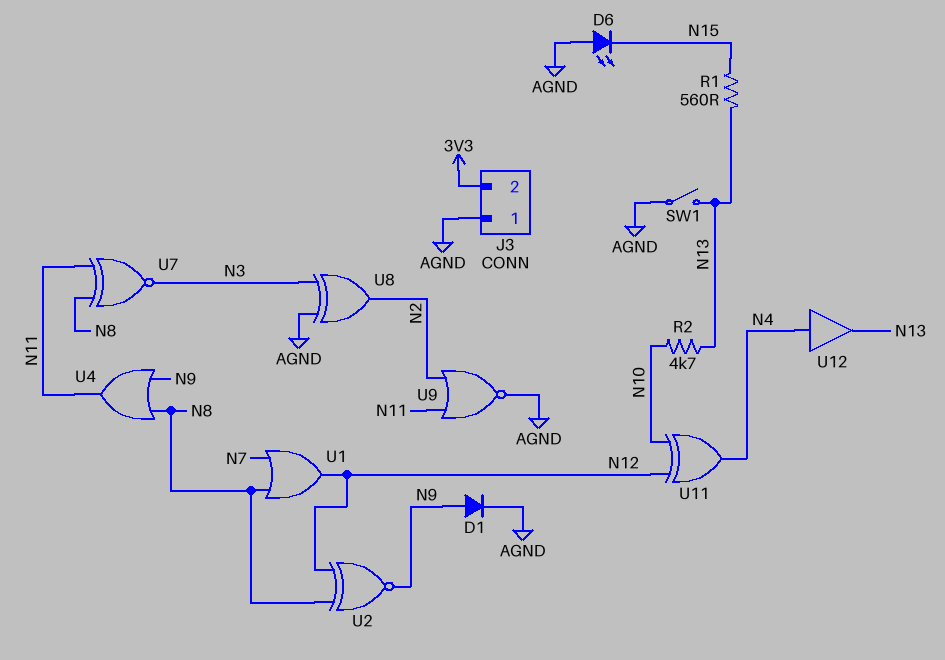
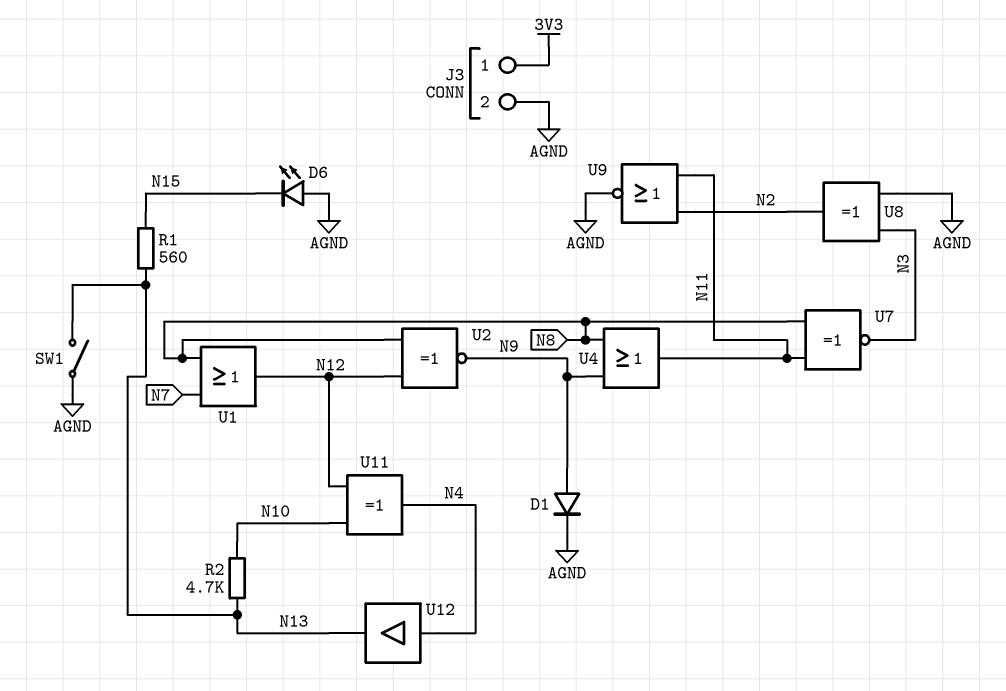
J3 pin 1: AGND -> 3V3
J3 pin 2: 3V3 -> AGND

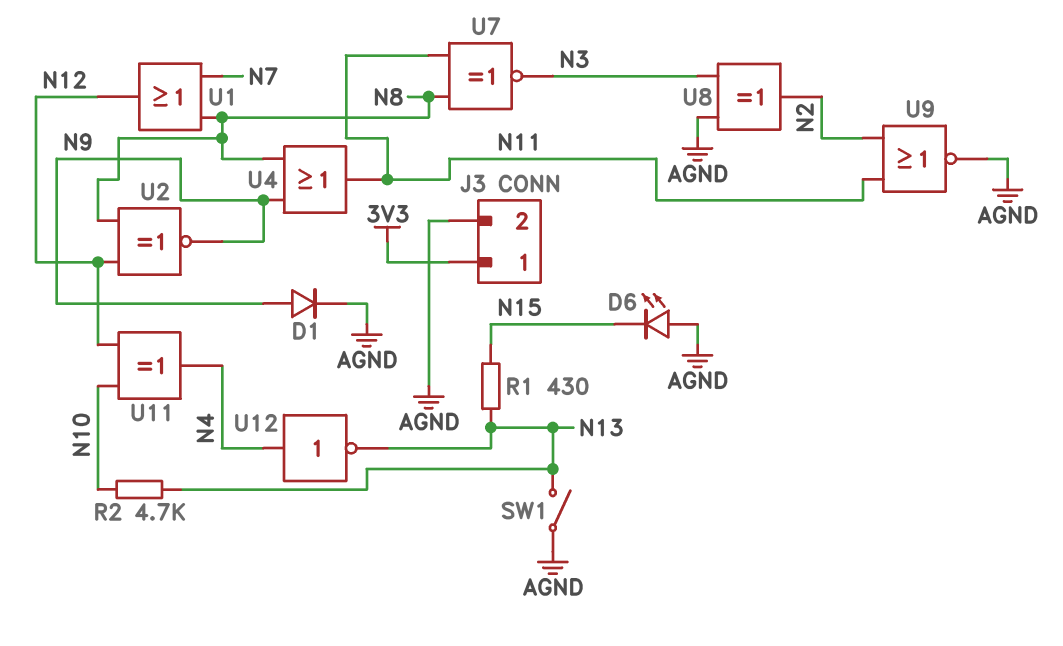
R1: 560 (N13, N15) -> 430 (N13, N15)
U12: buffer (in N4, out N13) -> NOT (in N4, out N13)

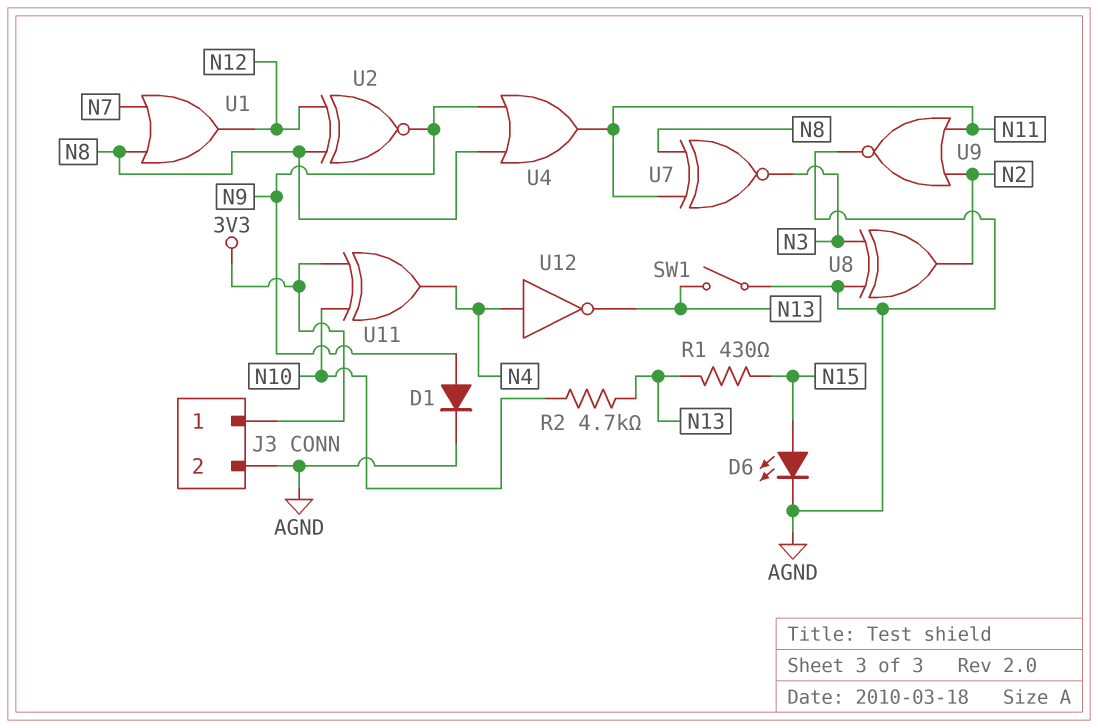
D6: LED (A AGND, K N15) -> LED (A N15, K AGND)
U11: XOR (in N10, in N12, out N4) -> XOR (in 3V3, in N10, out N4)

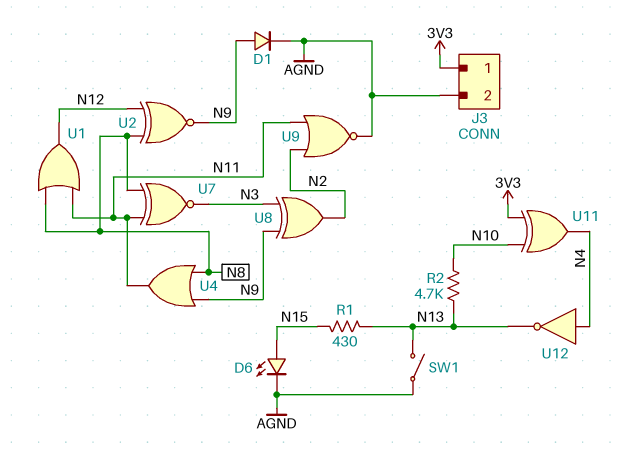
U1: OR (in N7, in N8, out N12) -> OR (in N8, in N11, out N12)
U8: XOR (in AGND, in N3, out N2) -> XOR (in N3, in N9, out N2)

